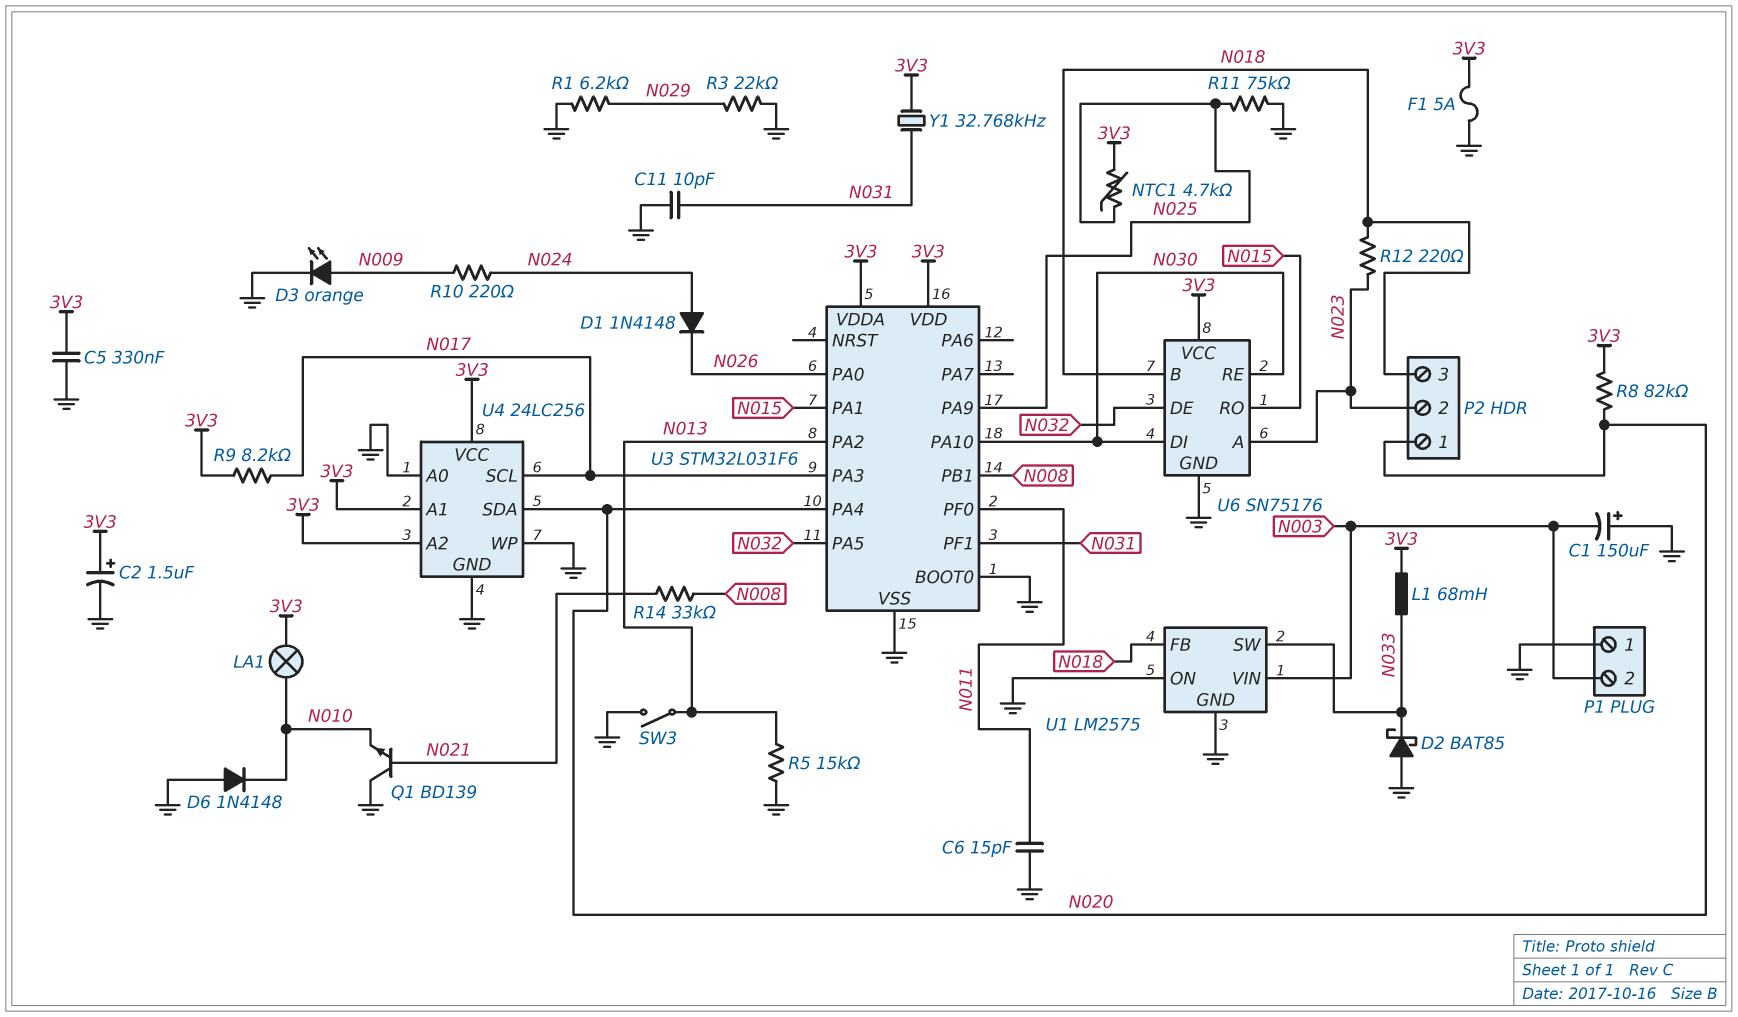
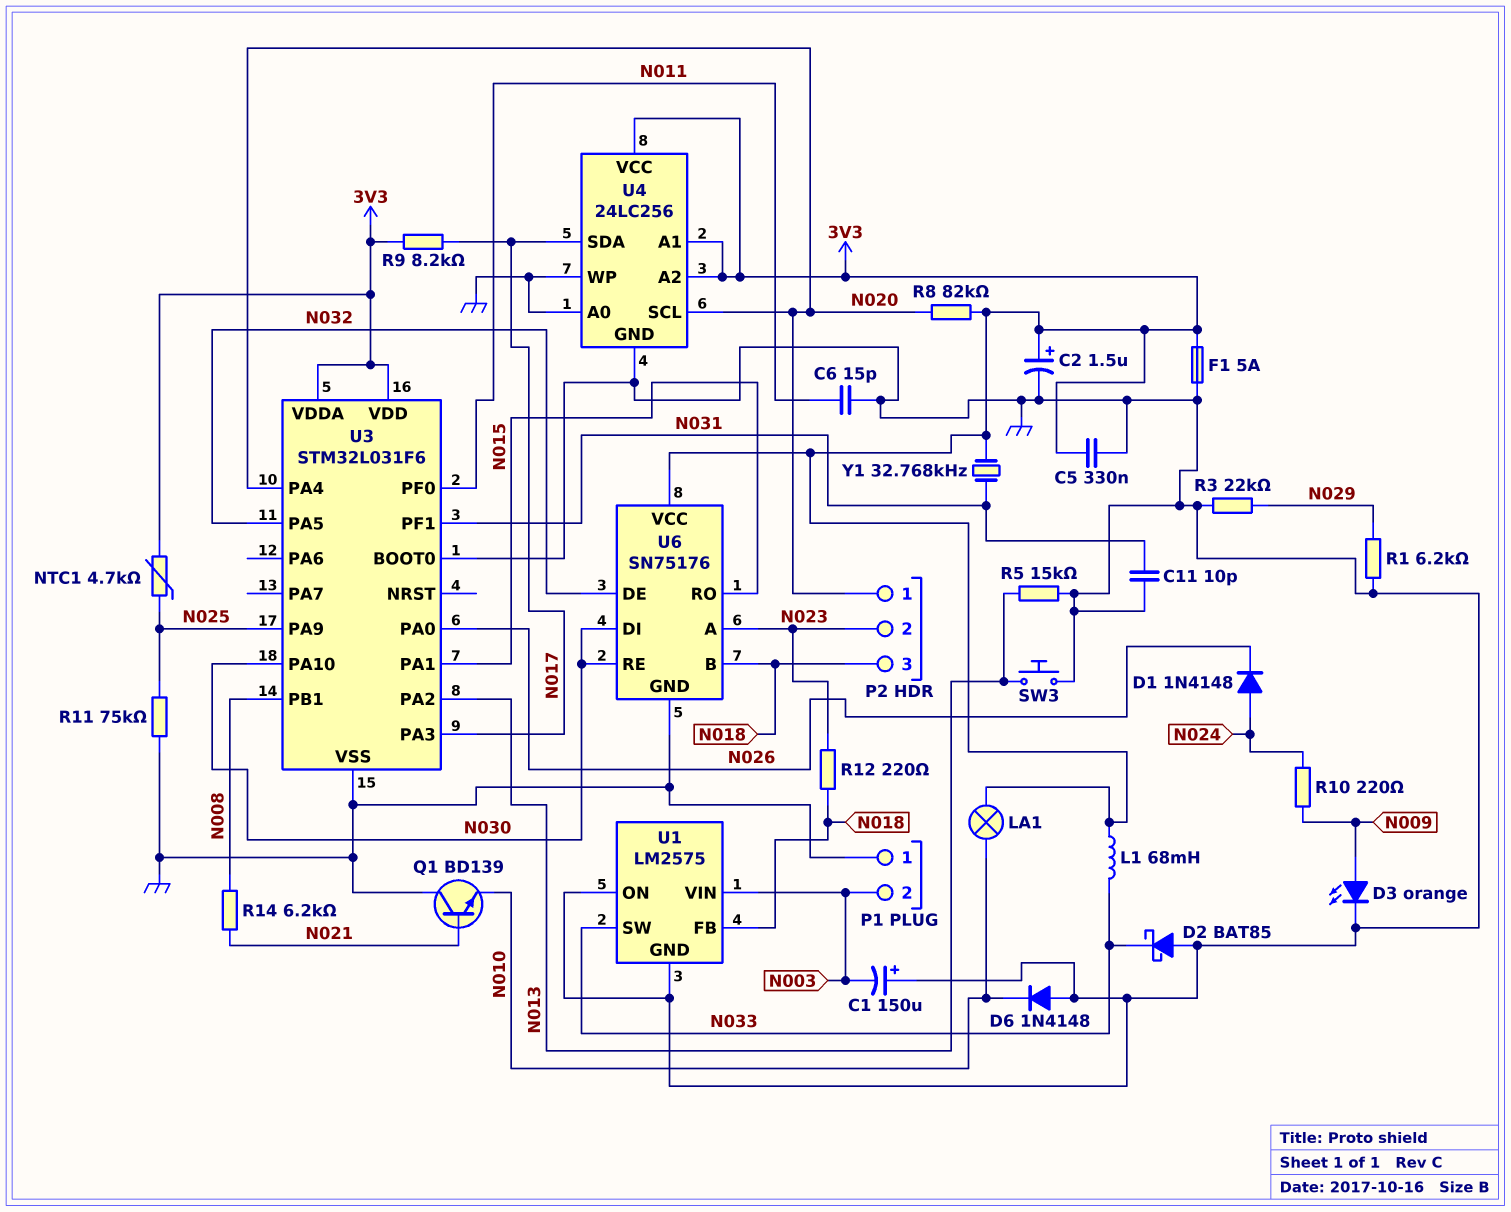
R14: 33k (N008, N021) -> 6.2k (N008, N021)
SW3: switch (GND, N013) -> button (GND, N013)
U4 pin SCL: N017 -> N020
U4 pin SDA: N020 -> N017

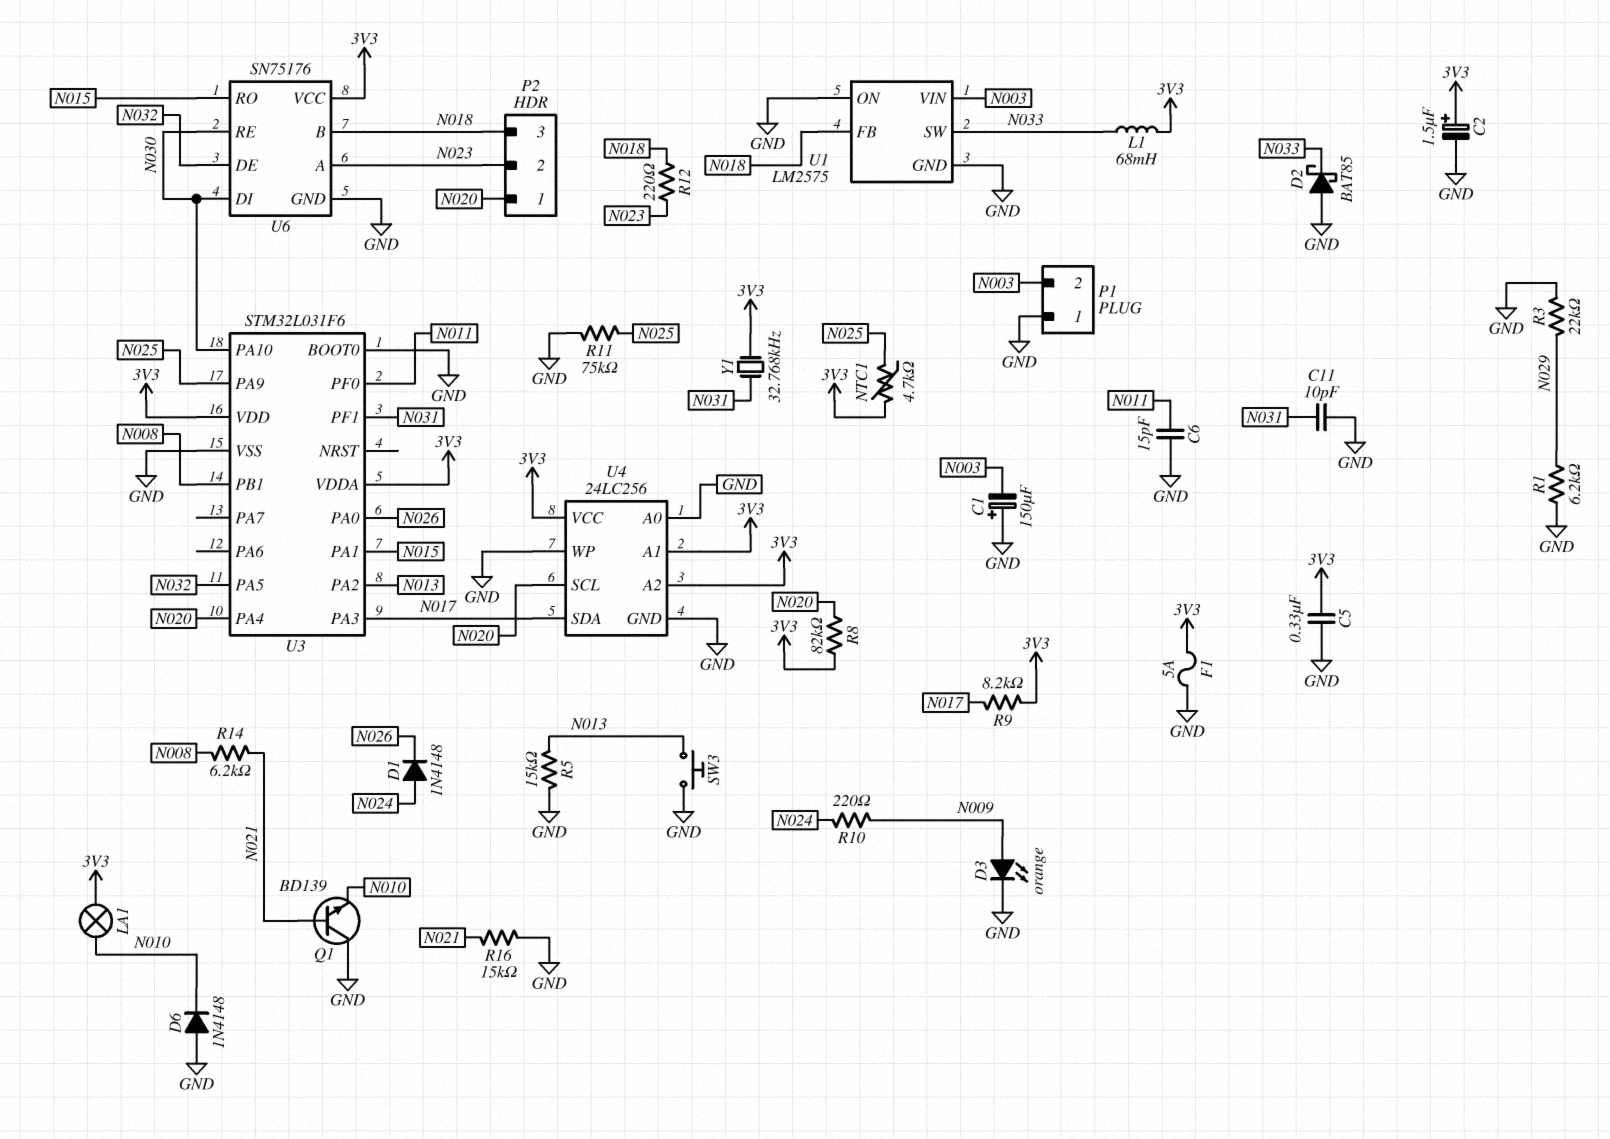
R16: none -> 15k (GND, N021)

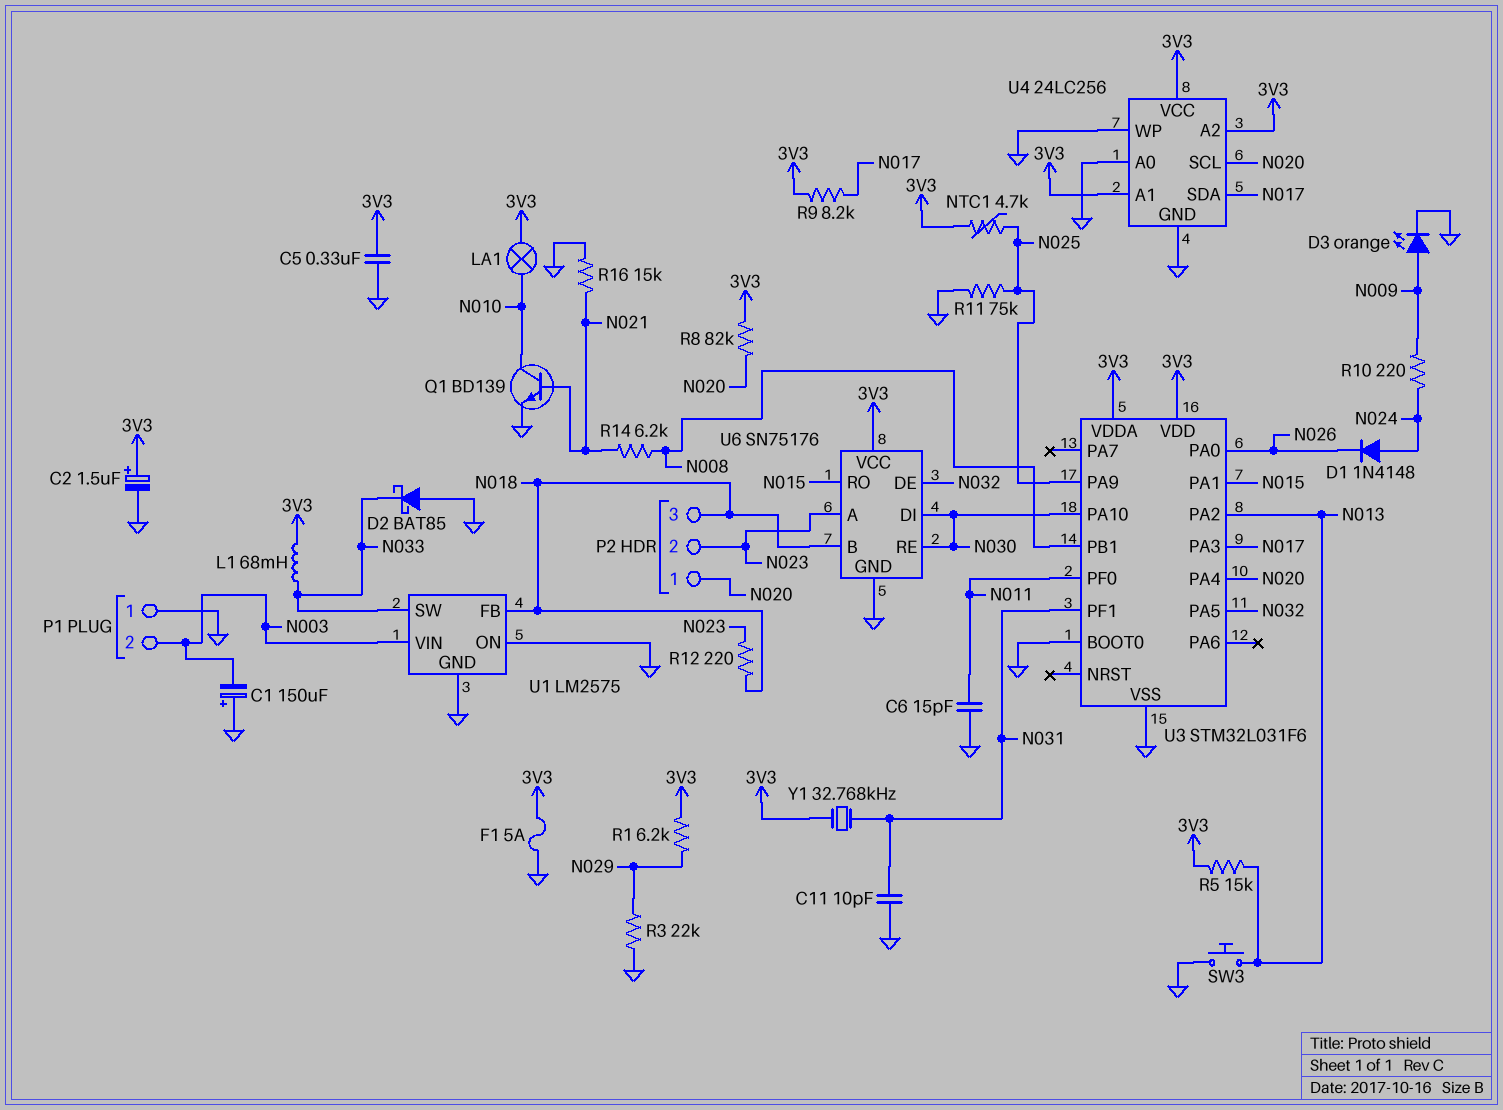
D6: diode 1N4148 (A GND, K N010) -> none
Q1: NPN BD139 (B N021, C GND, E N010) -> NPN BD139 (B N021, C N010, E GND)
R1: 6.2k (GND, N029) -> 6.2k (3V3, N029)
R5: 15k (GND, N013) -> 15k (3V3, N013)

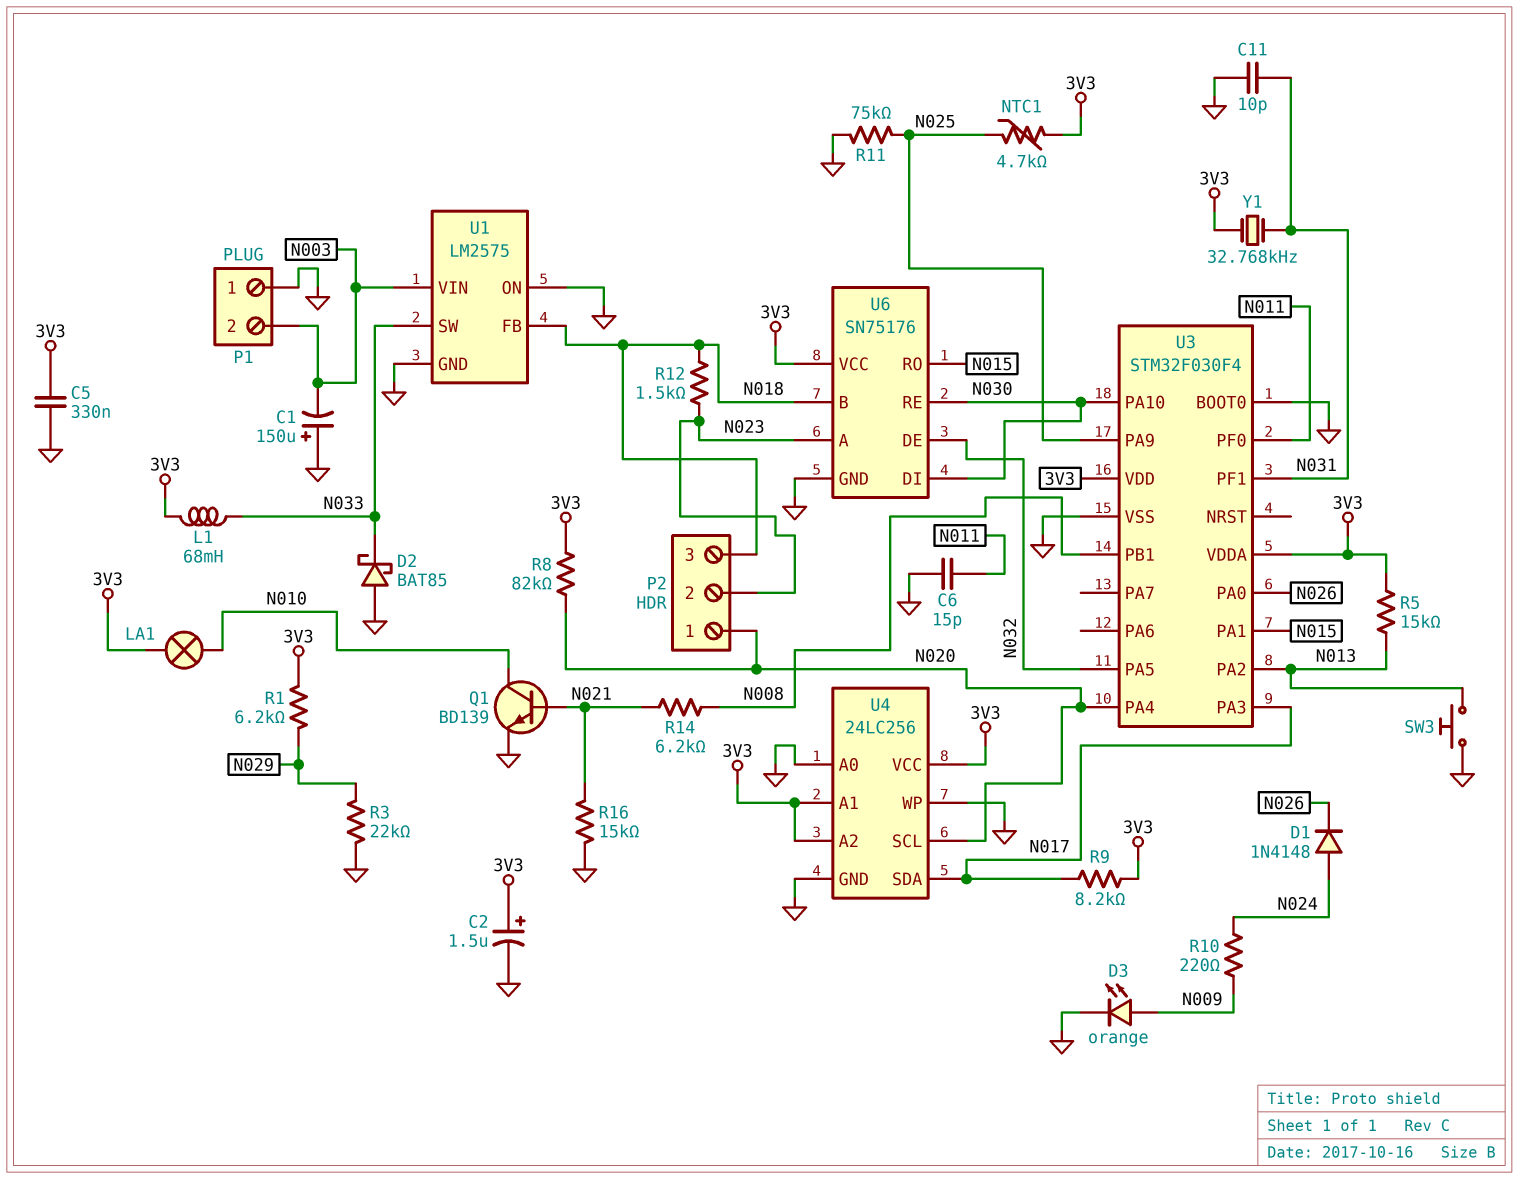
F1: 5A (3V3, GND) -> none
R12: 220 (N018, N023) -> 1.5k (N018, N023)
U3: STM32L031F6 -> STM32F030F4

